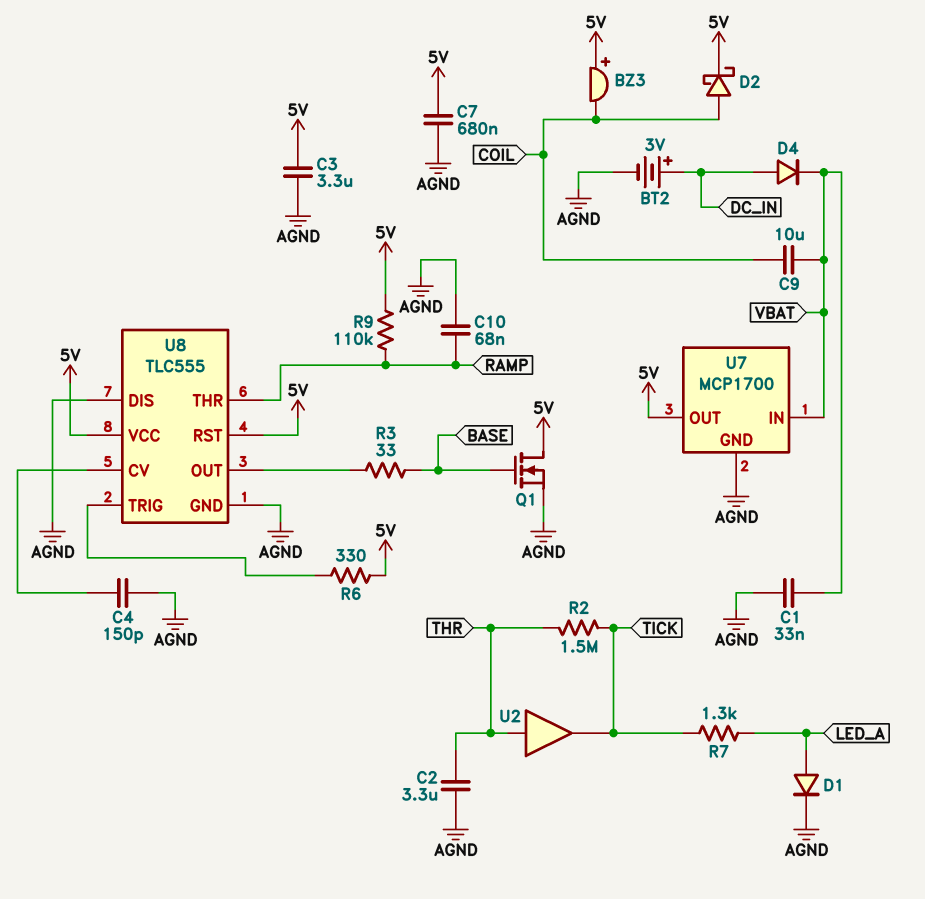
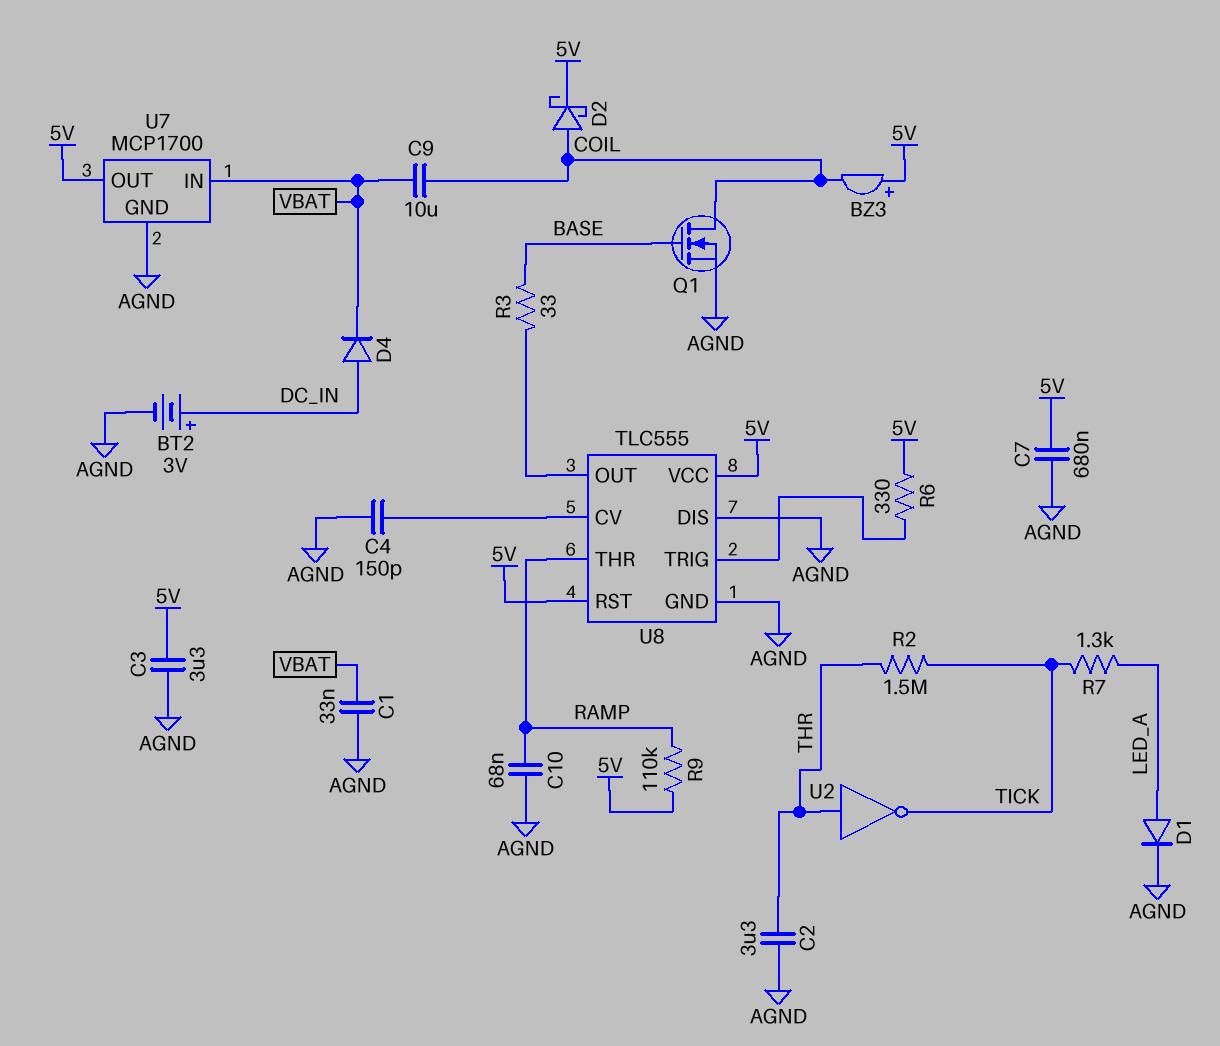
Q1: NMOS (G BASE, D 5V, S AGND) -> NMOS (G BASE, D COIL, S AGND)
U2: buffer (in THR, out TICK) -> NOT (in THR, out TICK)

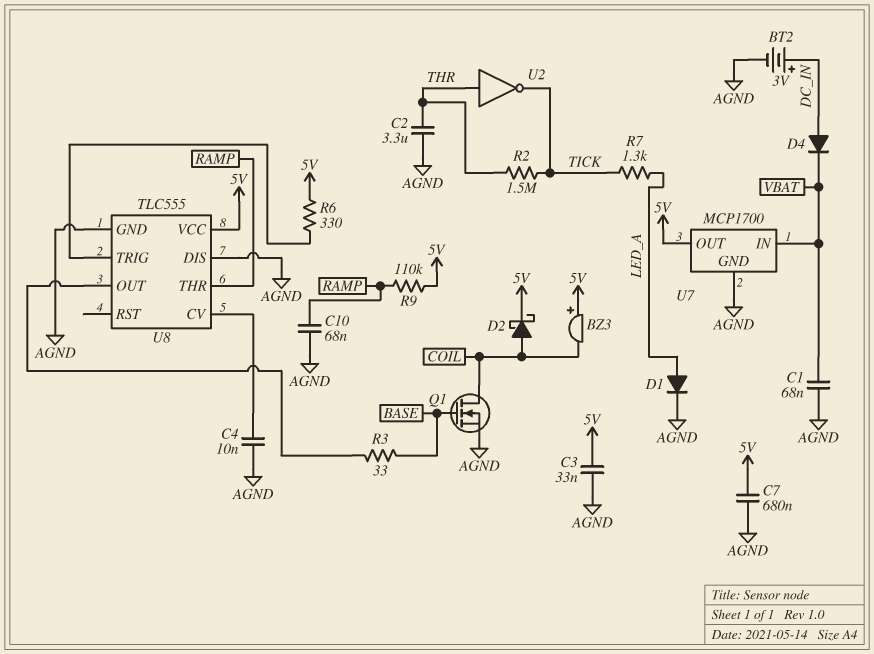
C1: 33nF (AGND, VBAT) -> 68nF (AGND, VBAT)
C3: 3.3uF (5V, AGND) -> 33nF (5V, AGND)
C4: 150pF (AGND, U8/CV) -> 10nF (AGND, U8/CV)
C9: 10uF (COIL, VBAT) -> none
U8 pin RST: 5V -> none

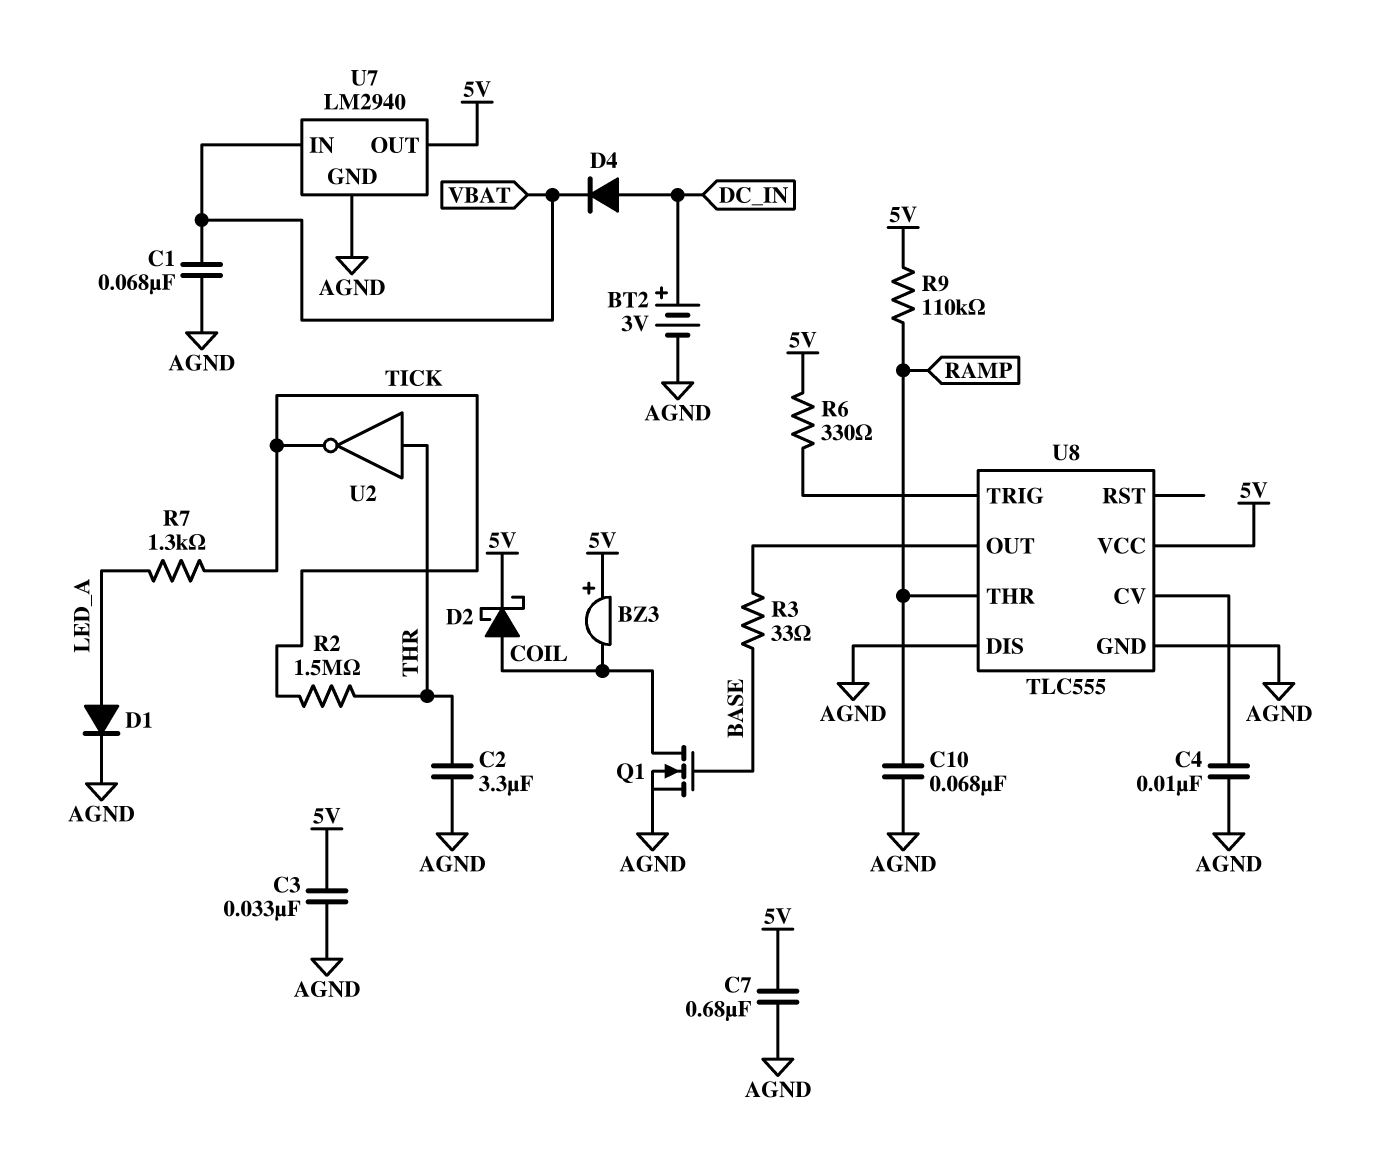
U7: MCP1700 -> LM2940

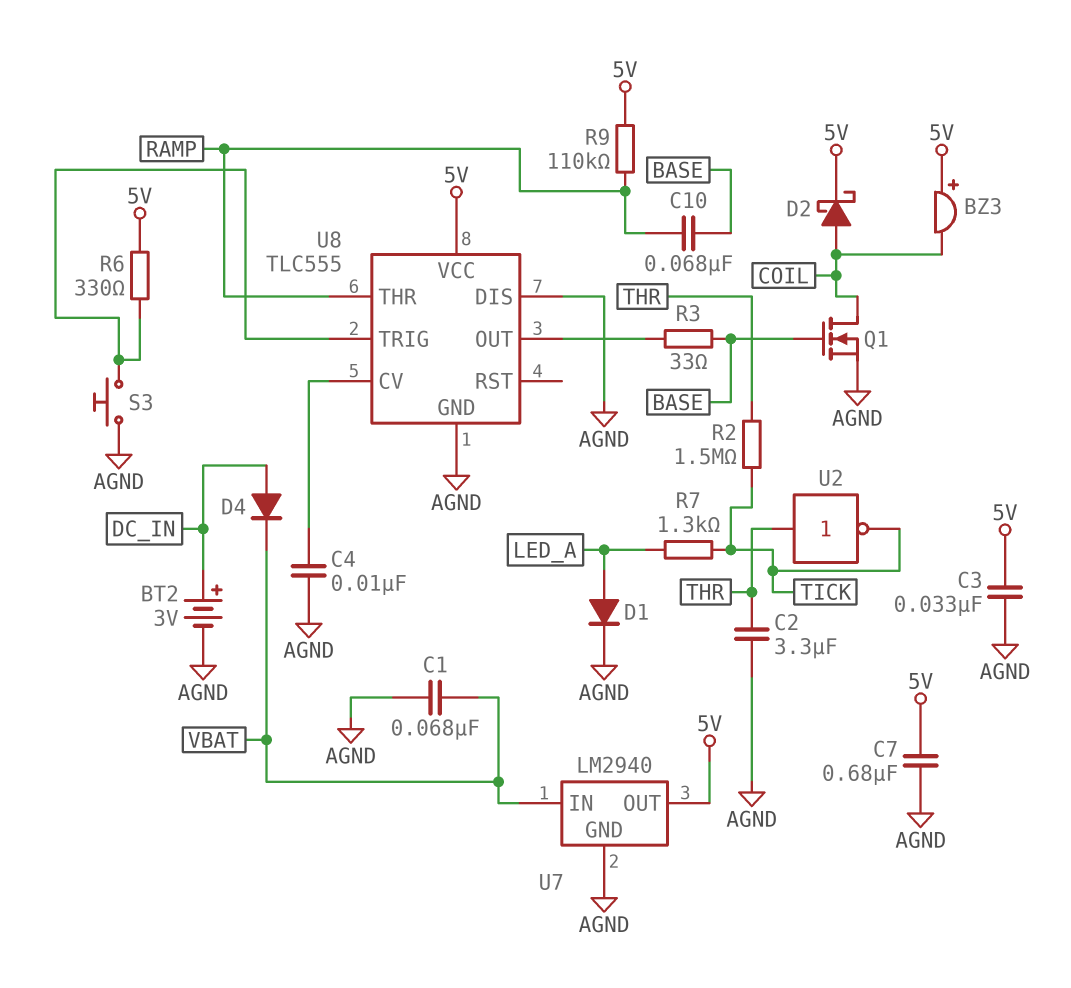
C10: 68nF (AGND, RAMP) -> 68nF (BASE, RAMP)
S3: none -> button (AGND, U8/TRIG)

